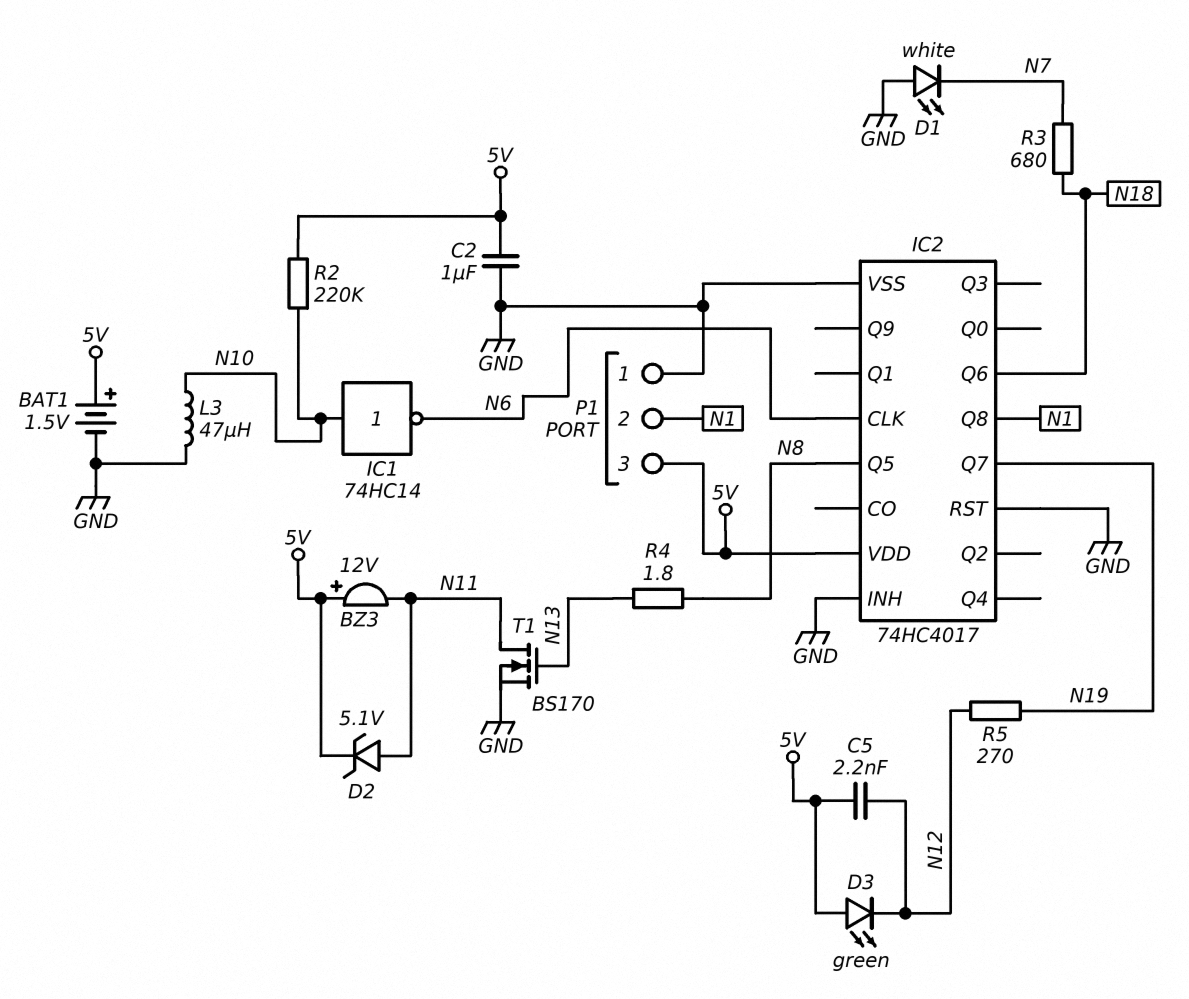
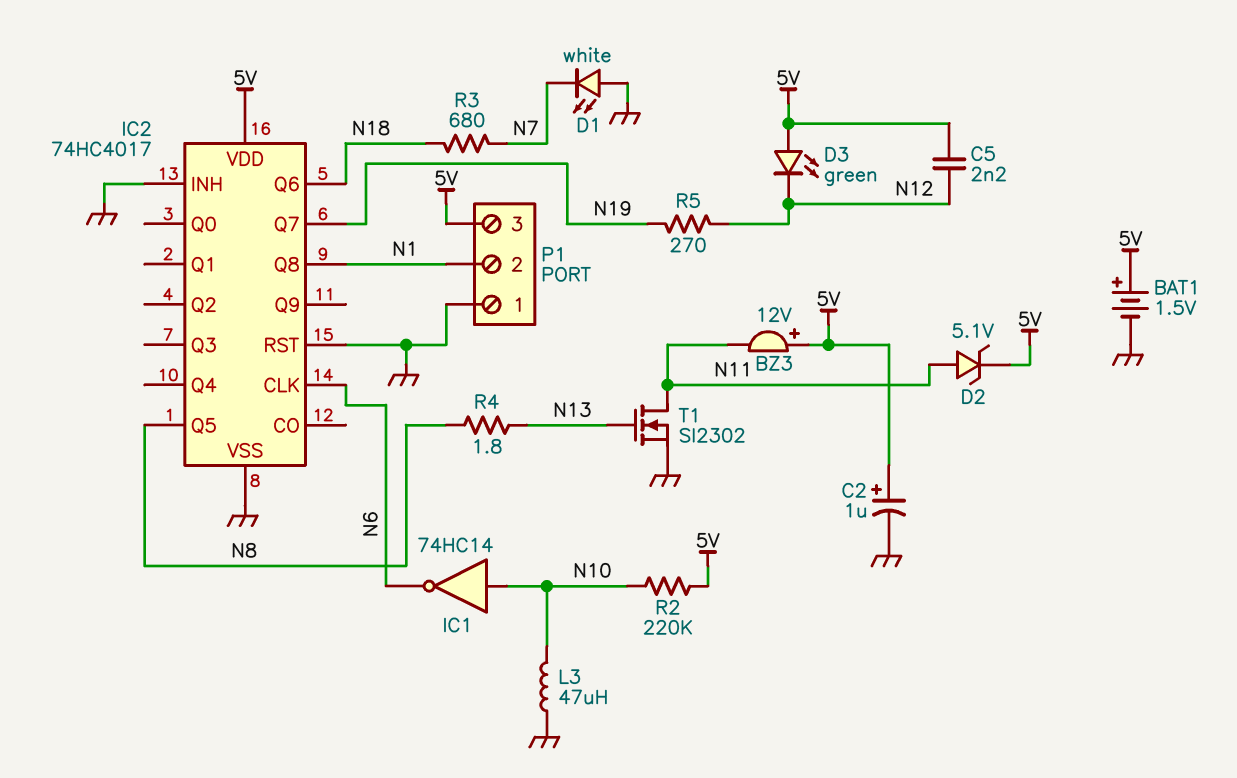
C2: 1uF (5V, GND) -> 1uF (plus 5V, minus GND)
T1: NMOS BS170 (G N13, D N11, S GND) -> NMOS SI2302 (G N13, D N11, S GND)

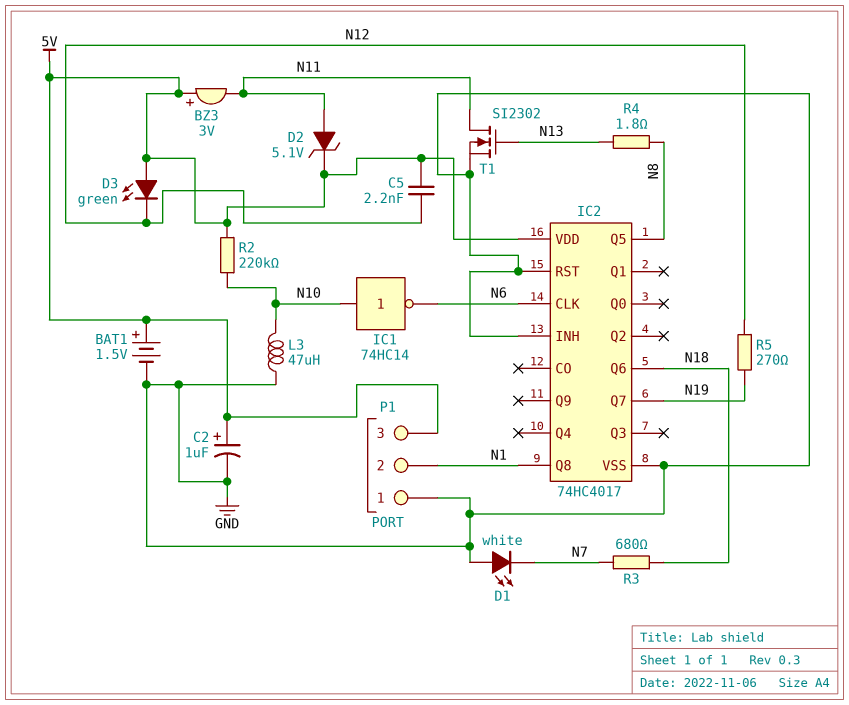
BZ3: buzzer 12V (plus 5V, minus N11) -> buzzer 3V (plus 5V, minus N11)

